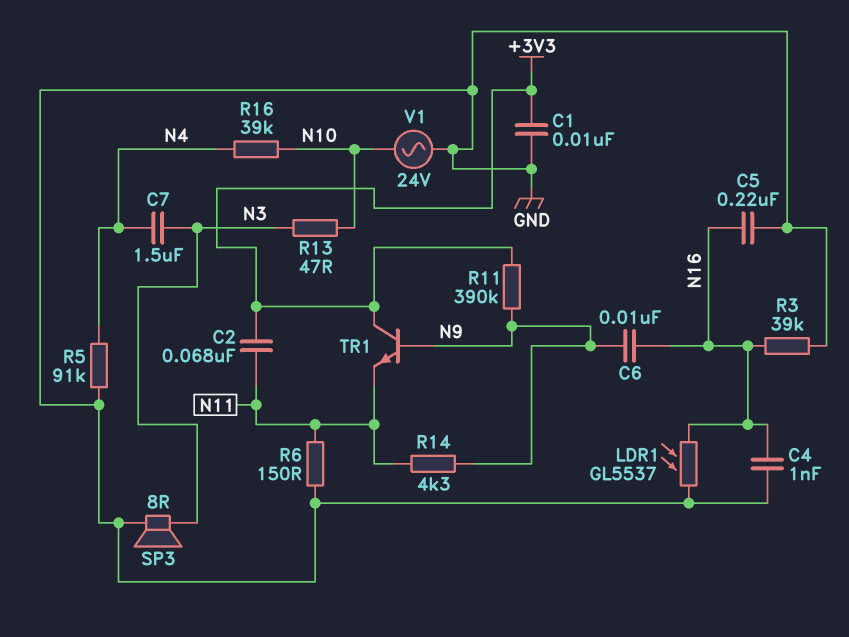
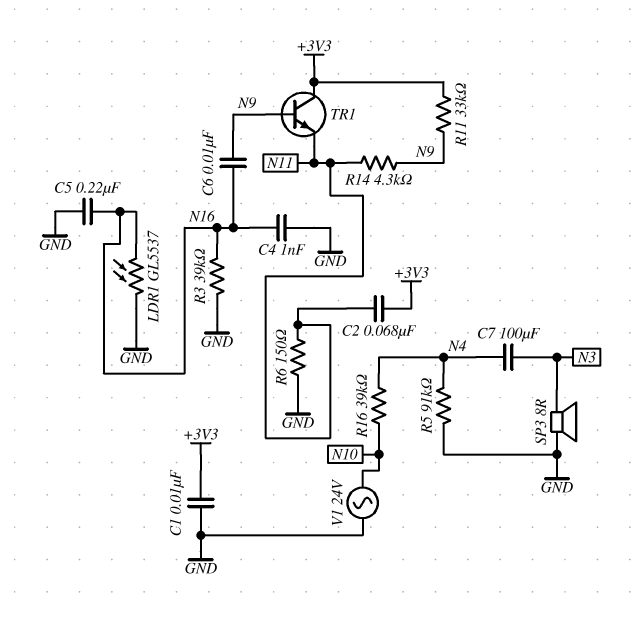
C7: 1.5uF (N3, N4) -> 100uF (N3, N4)
R11: 390k (+3V3, N9) -> 33k (+3V3, N9)
R13: 47 (N3, N10) -> none

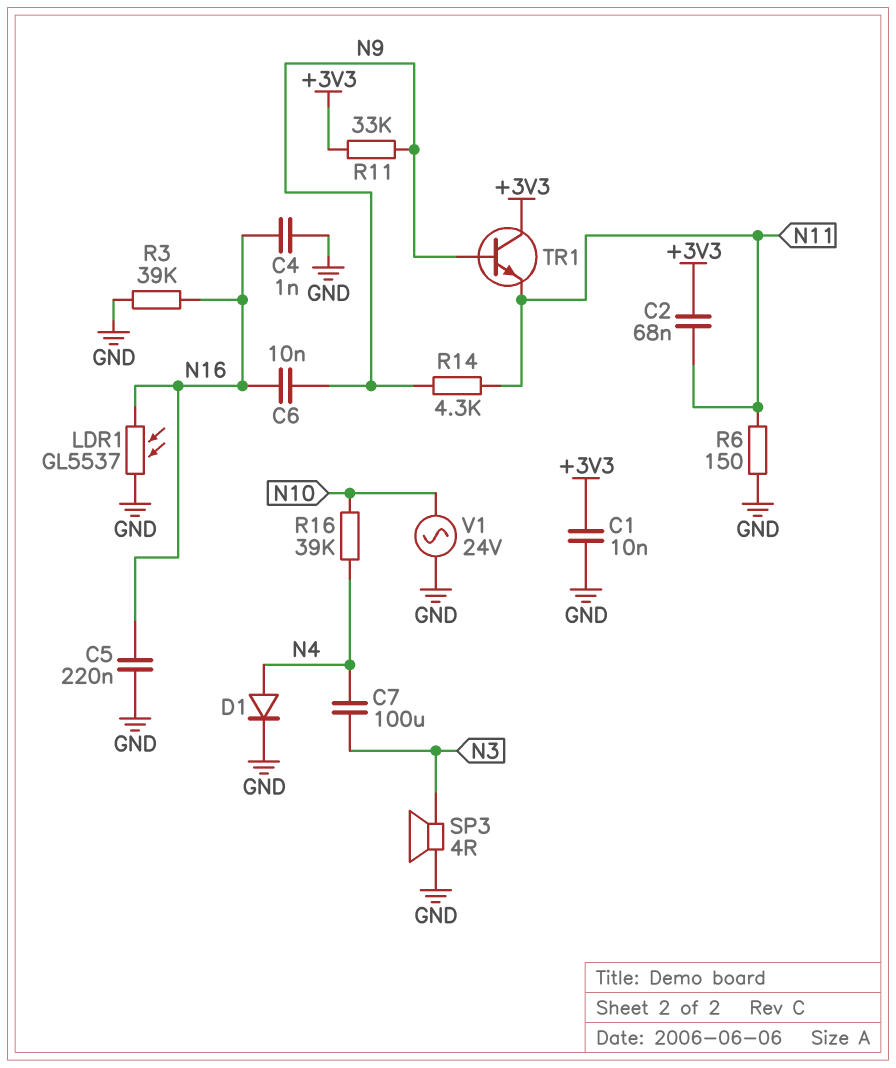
D1: none -> diode (A N4, K GND)
R5: 91k (GND, N4) -> none
SP3: speaker 8R (GND, N3) -> speaker 4R (GND, N3)

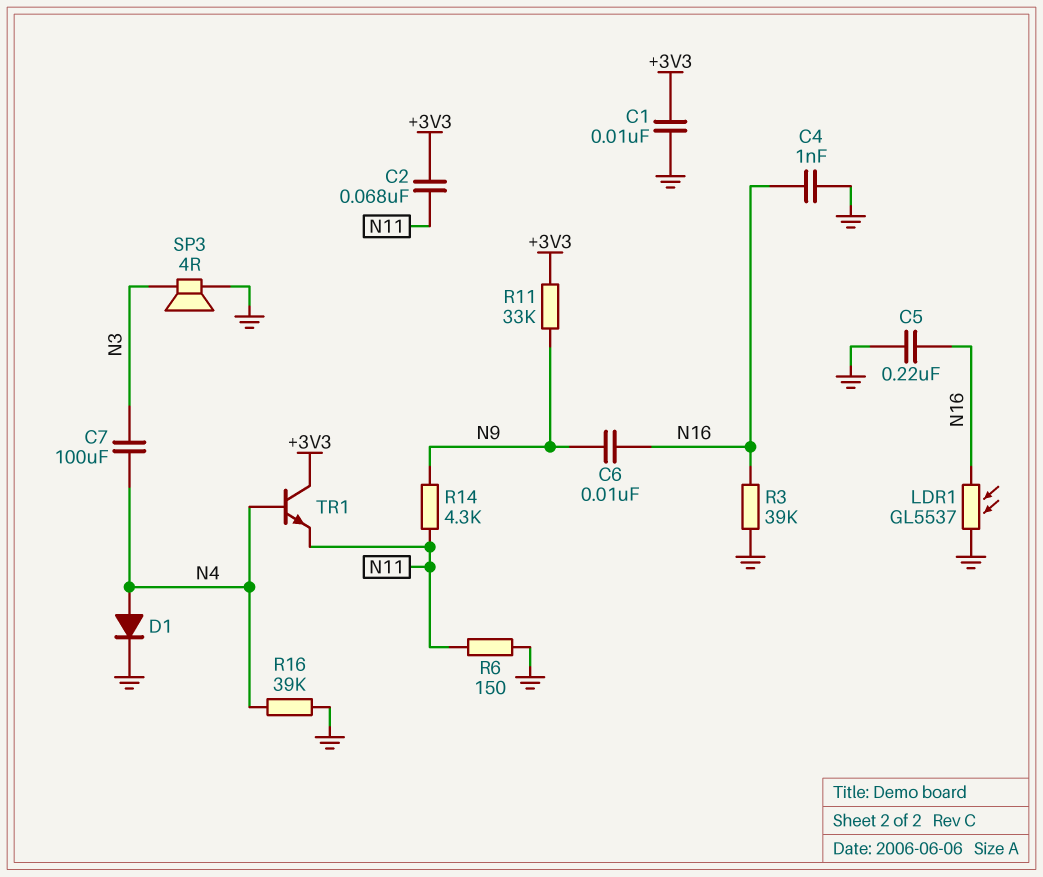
R16: 39k (N4, N10) -> 39k (GND, N4)
TR1: NPN (B N9, C +3V3, E N11) -> NPN (B N4, C +3V3, E N11)
V1: AC 24V (GND, N10) -> none

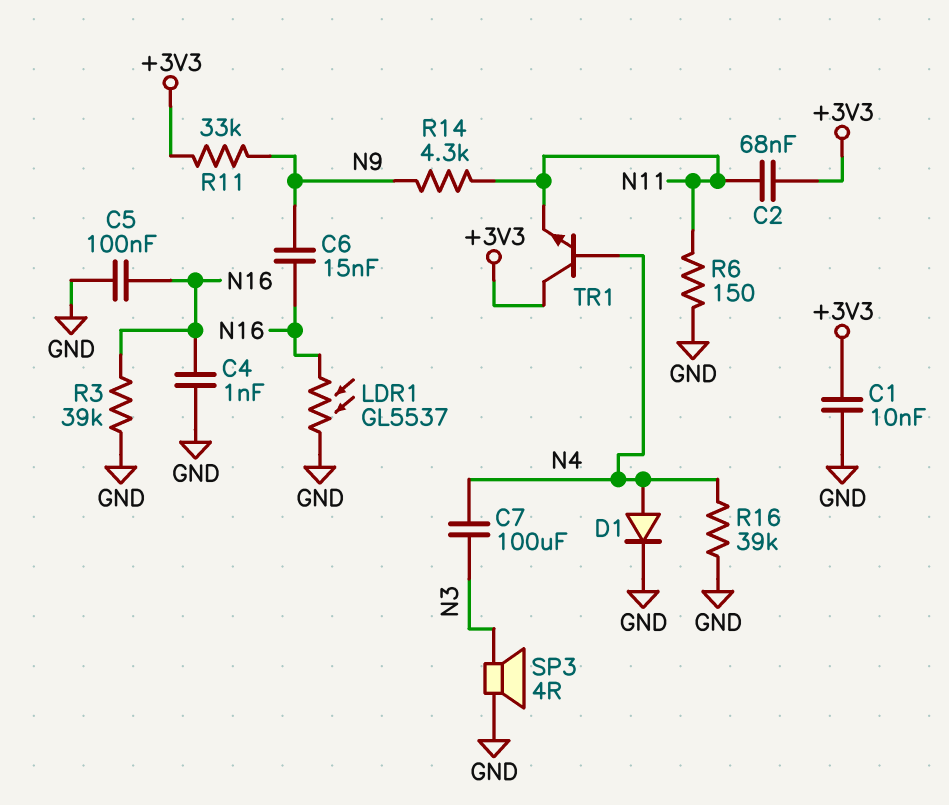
C5: 220nF (GND, N16) -> 100nF (GND, N16)
C6: 10nF (N9, N16) -> 15nF (N9, N16)

